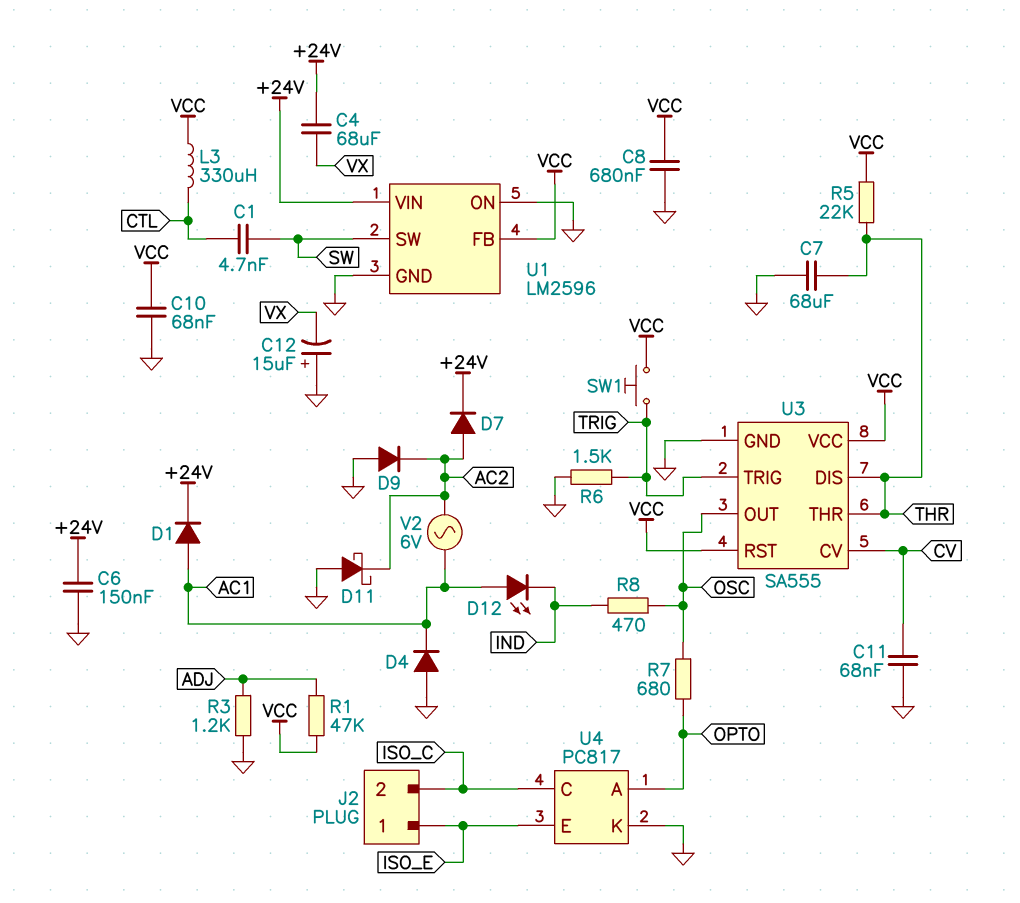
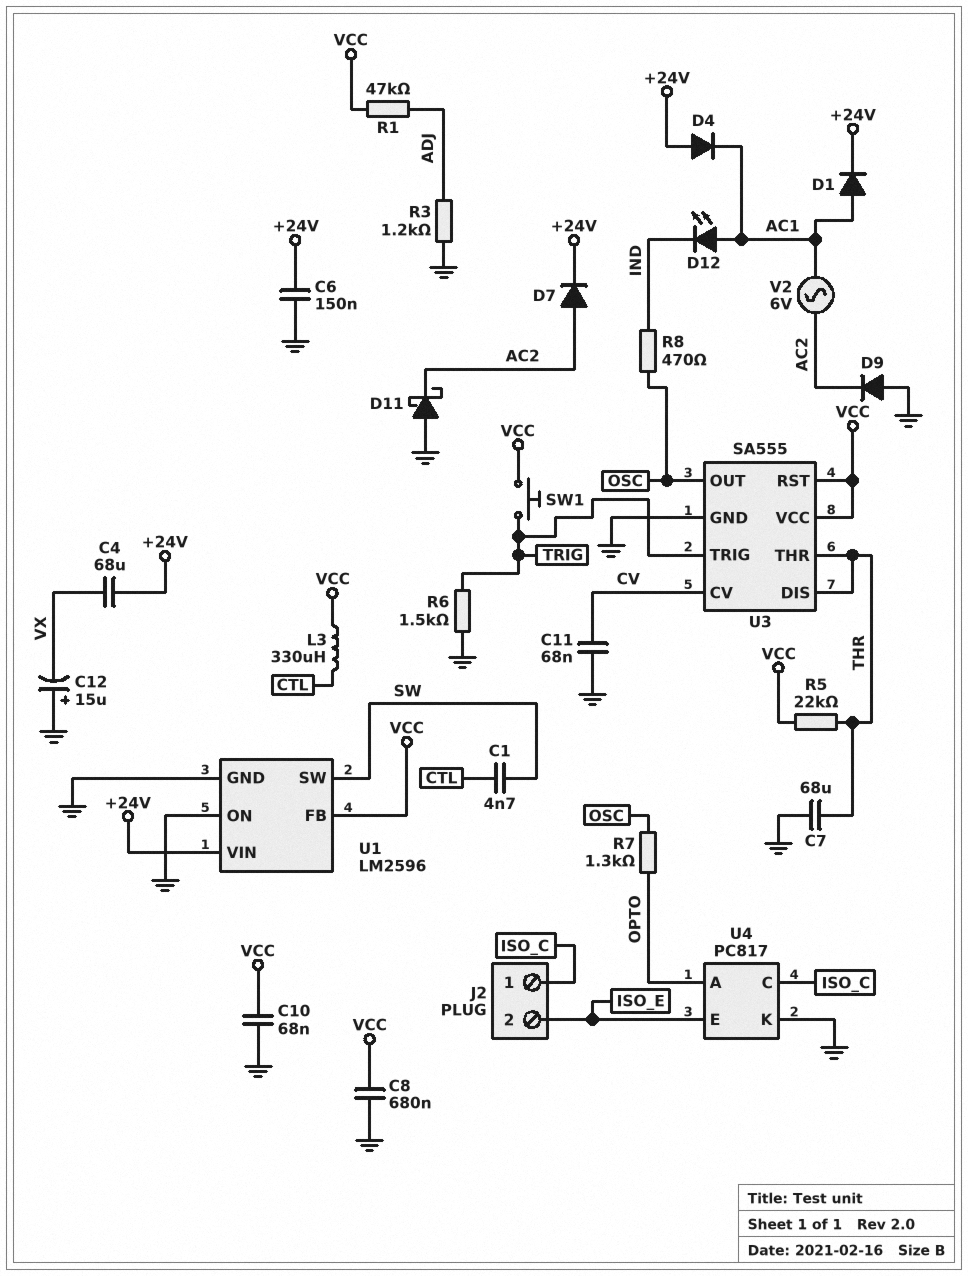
D4: diode (A GND, K AC1) -> diode (A +24V, K AC1)
J2 pin 1: ISO_E -> ISO_C
J2 pin 2: ISO_C -> ISO_E
R7: 680 (OPTO, OSC) -> 1.3k (OPTO, OSC)

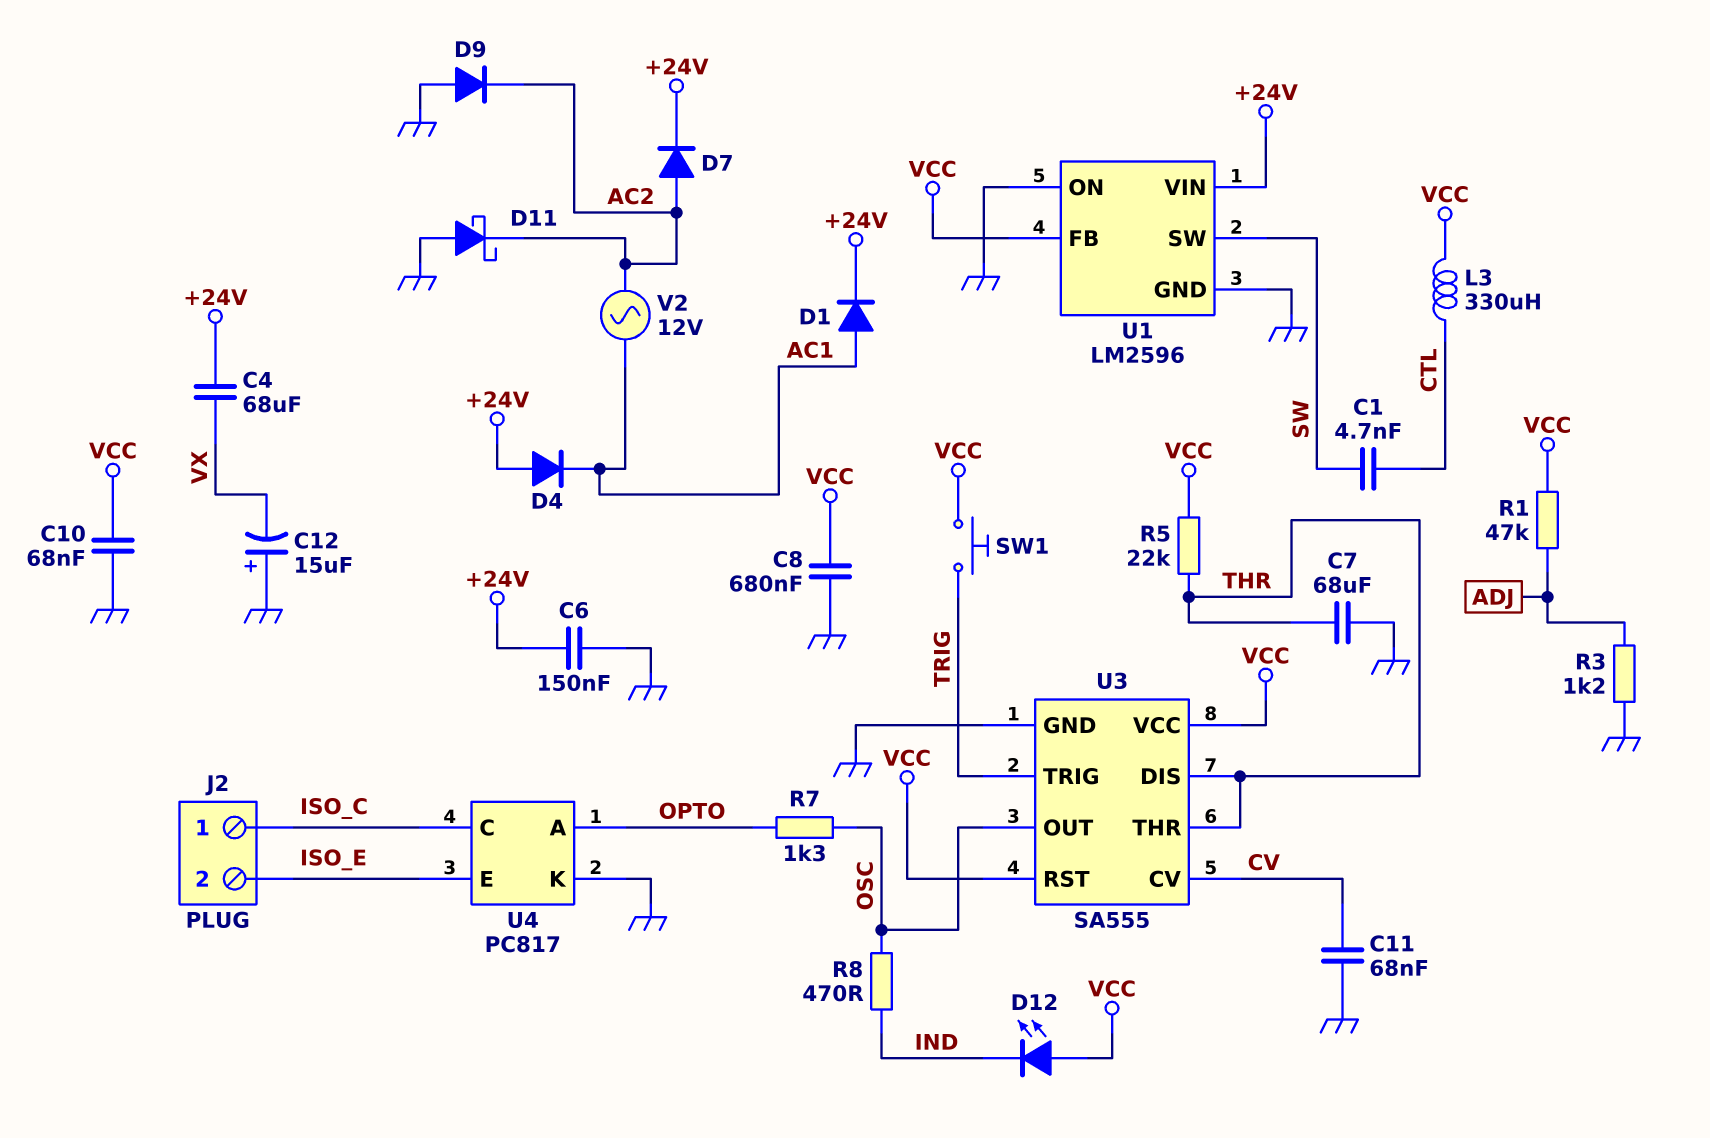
D12: LED (A AC1, K IND) -> LED (A VCC, K IND)
R6: 1.5k (GND, TRIG) -> none
V2: AC 6V (AC1, AC2) -> AC 12V (AC1, AC2)

